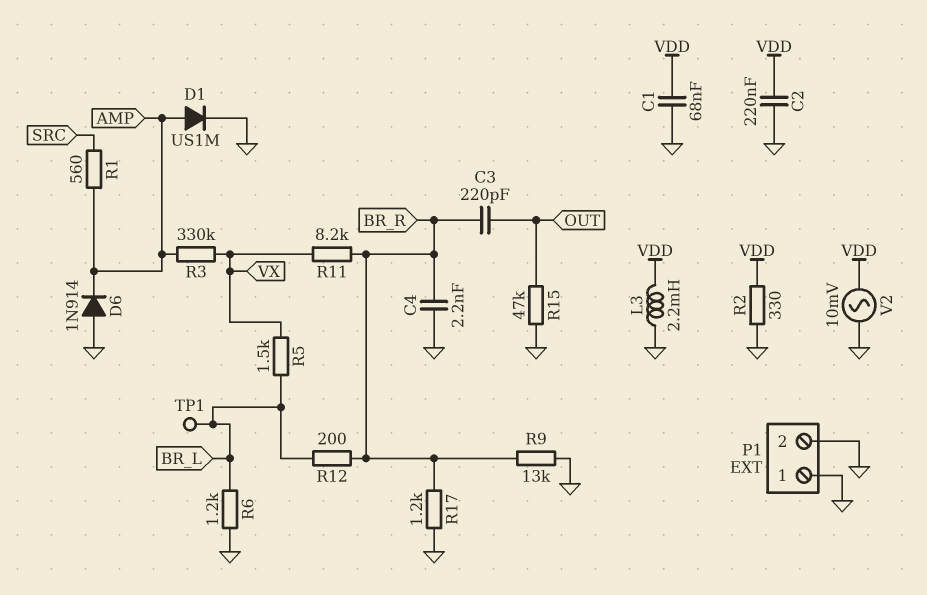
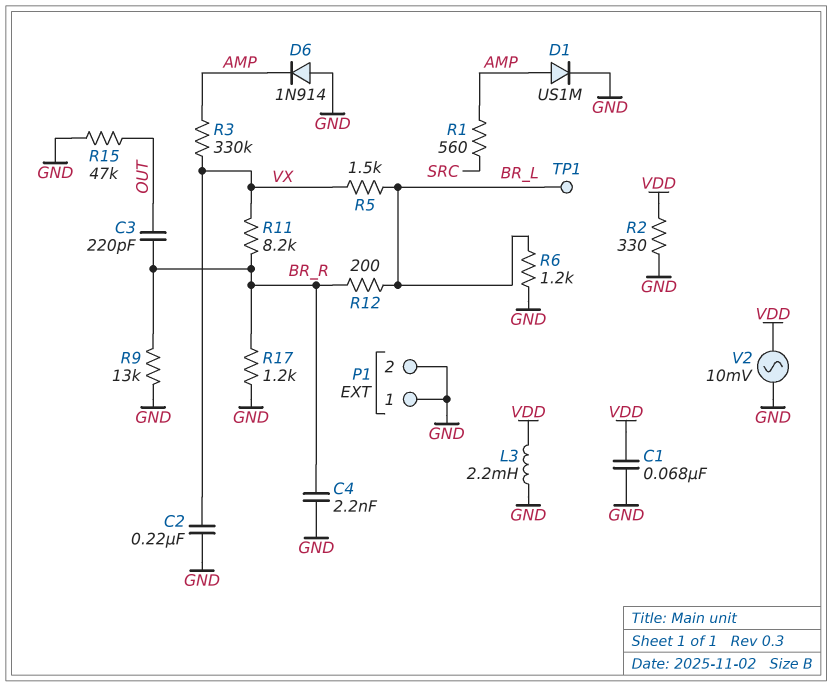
C2: 220nF (GND, VDD) -> 220nF (GND, VX)

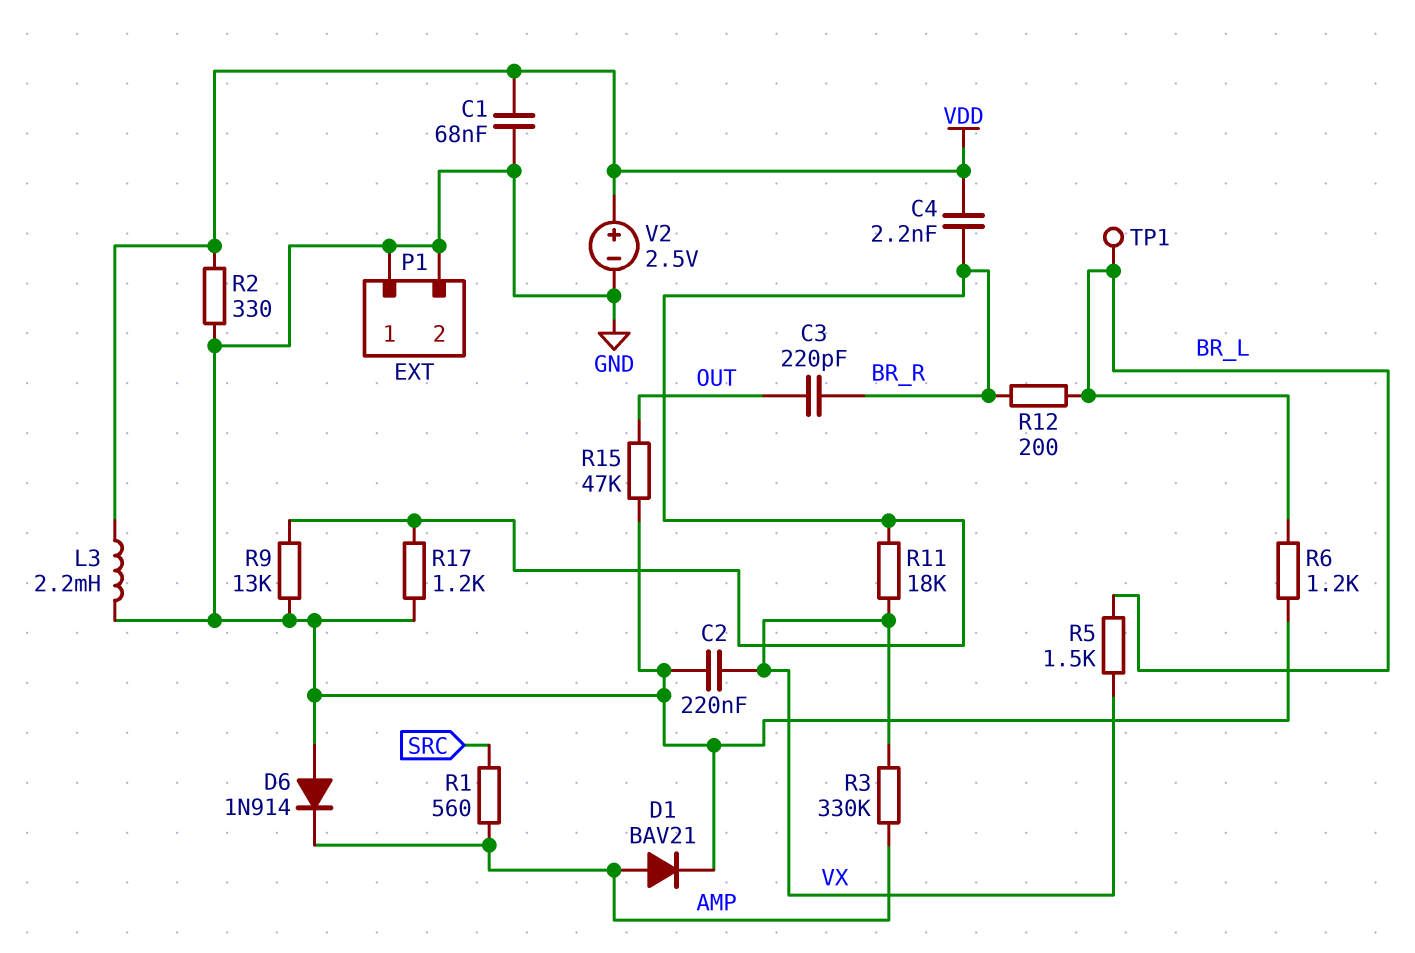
C4: 2.2nF (BR_R, GND) -> 2.2nF (BR_R, VDD)
D1: diode US1M (A AMP, K GND) -> diode BAV21 (A AMP, K GND)
R11: 8.2k (BR_R, VX) -> 18k (BR_R, VX)
V2: AC 10mV (GND, VDD) -> 2.5V (plus VDD, minus GND)

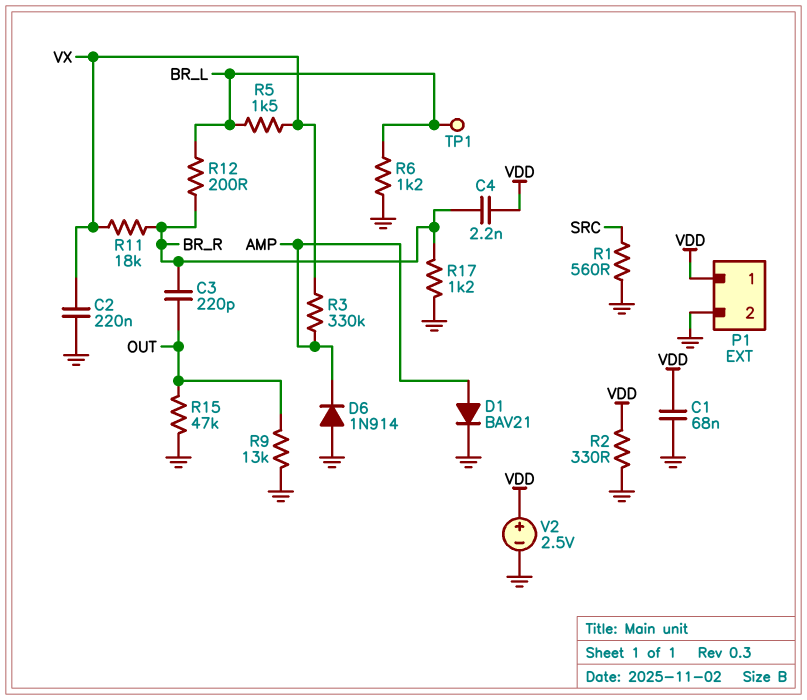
L3: 2.2mH (GND, VDD) -> none
P1 pin 1: GND -> VDD
R1: 560 (AMP, SRC) -> 560 (GND, SRC)
R9: 13k (BR_R, GND) -> 13k (GND, OUT)

